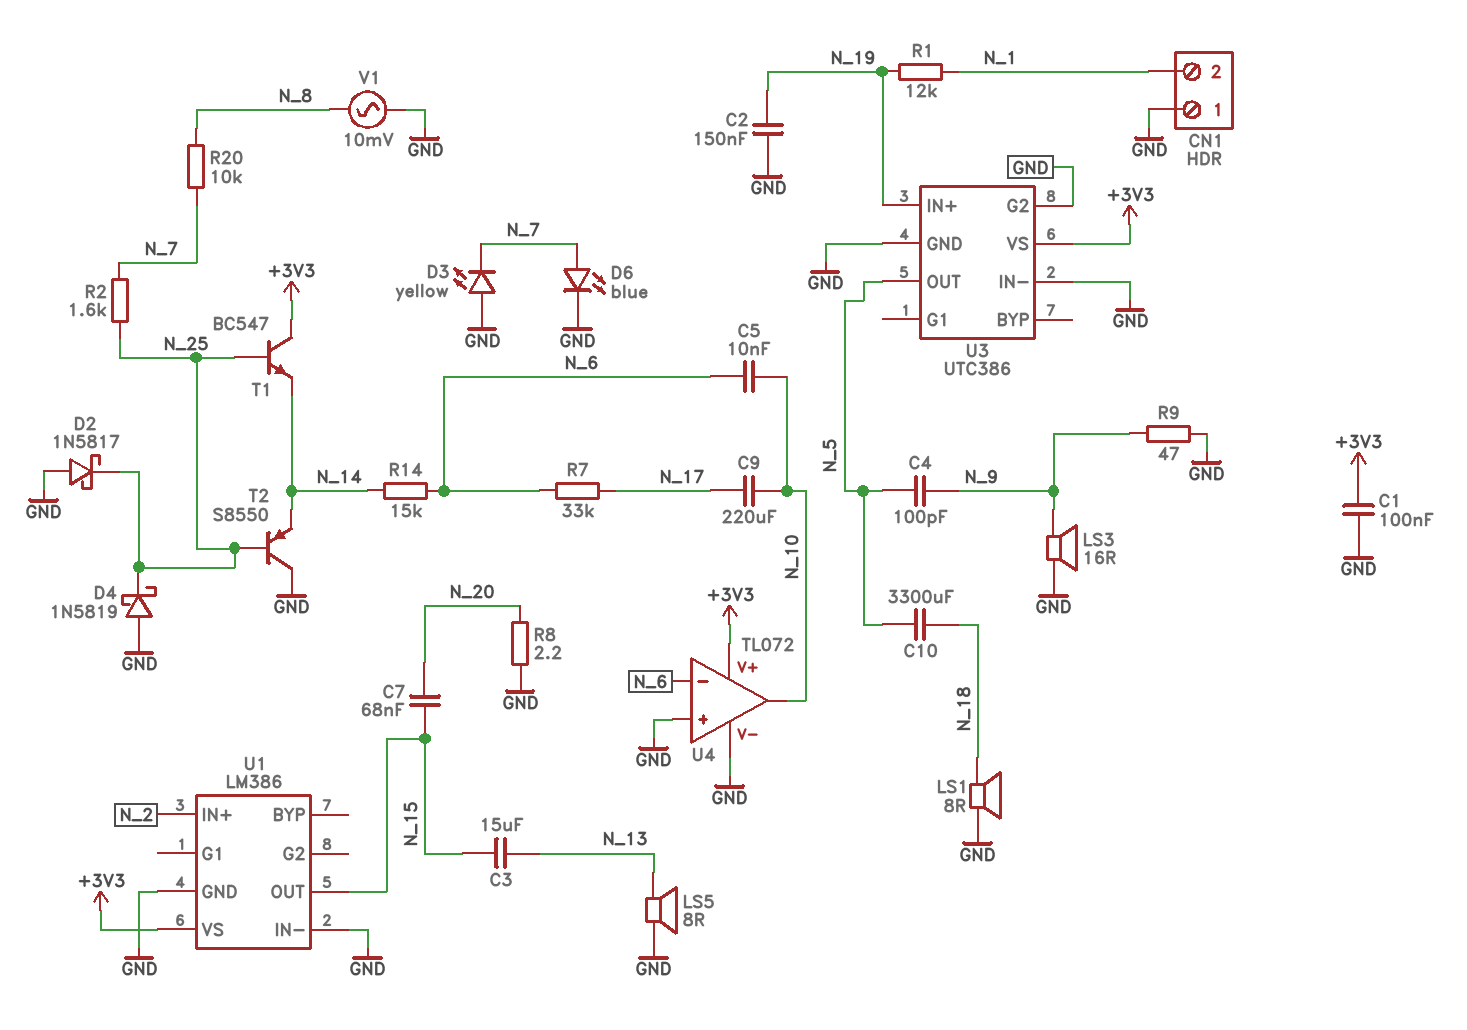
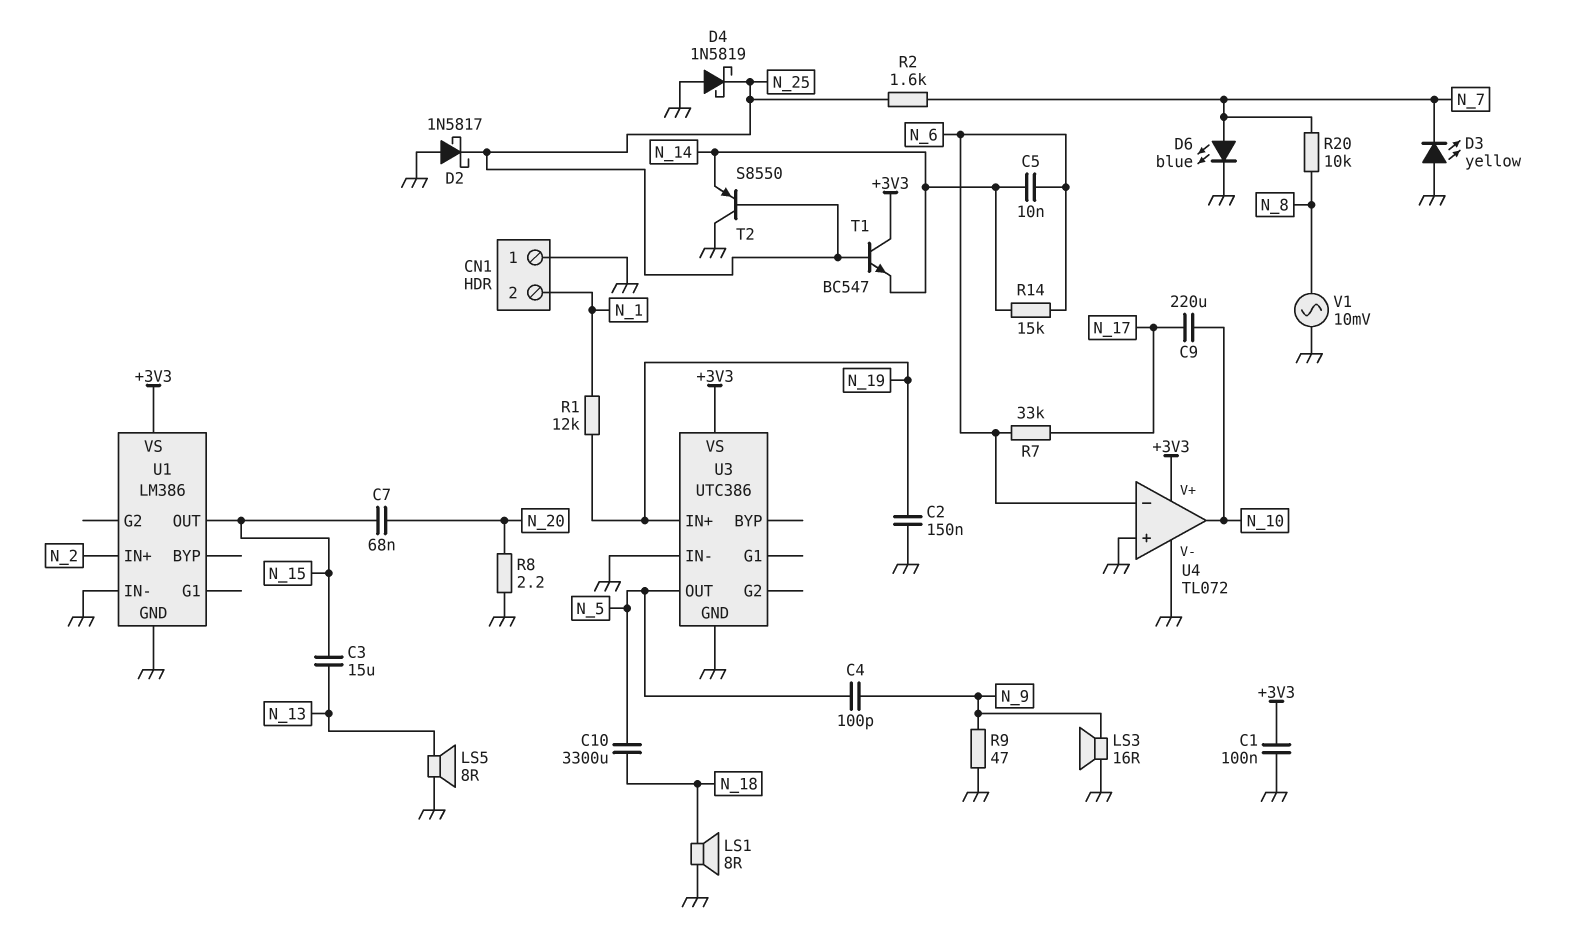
C5: 10nF (N_6, N_10) -> 10nF (N_6, N_14)
U3 pin G2: GND -> none

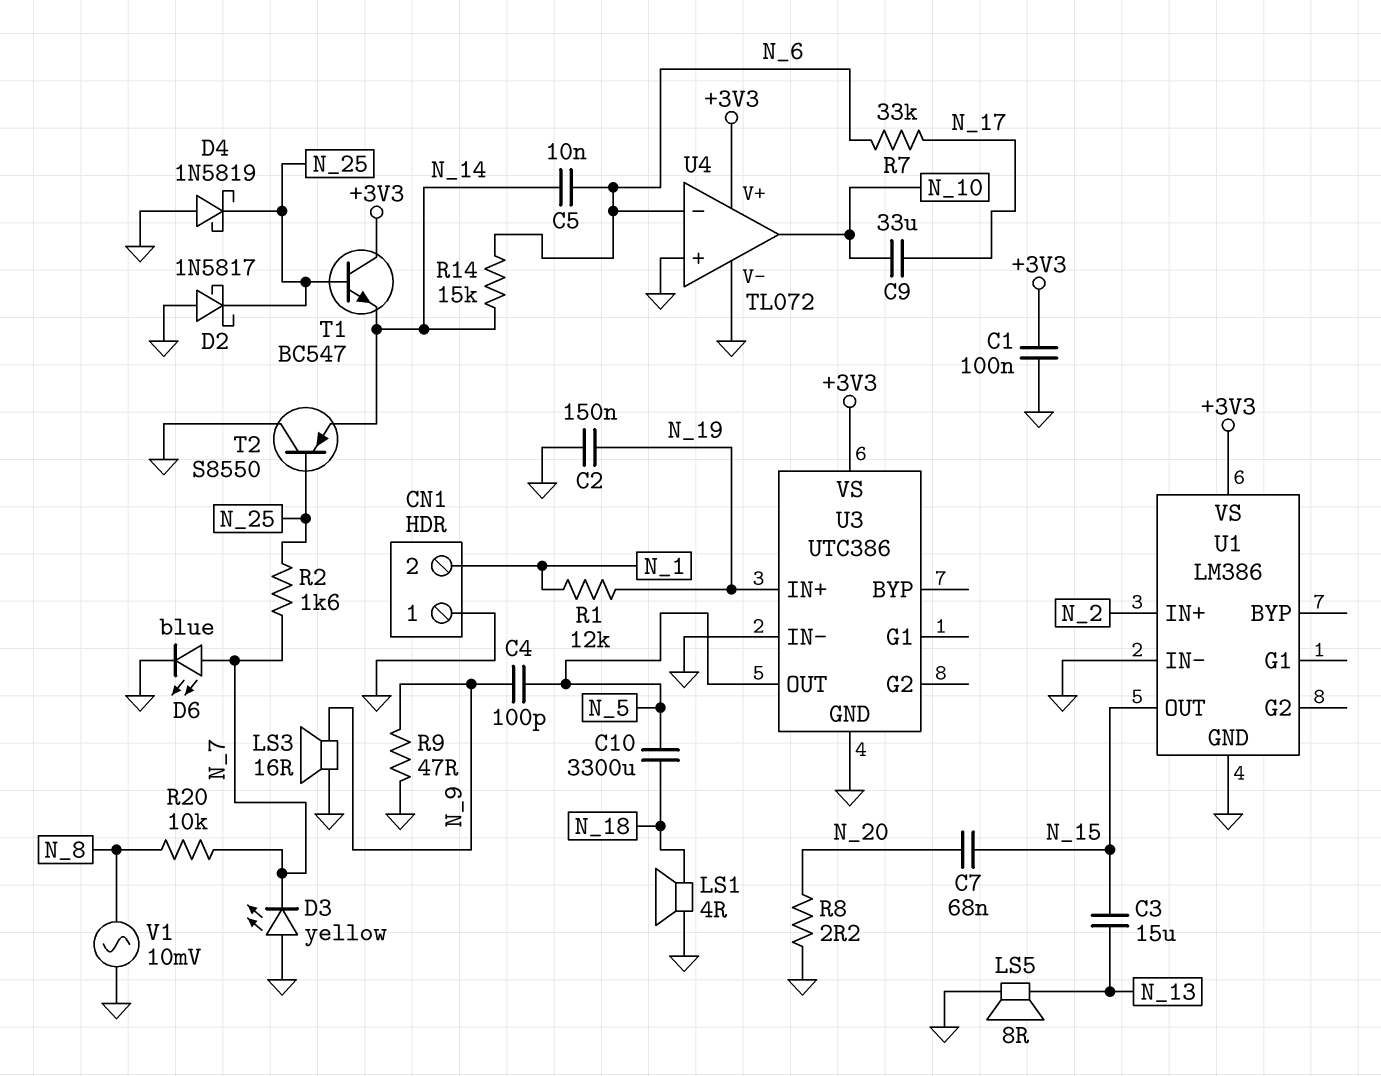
C9: 220uF (N_10, N_17) -> 33uF (N_10, N_17)
LS1: speaker 8R (GND, N_18) -> speaker 4R (GND, N_18)

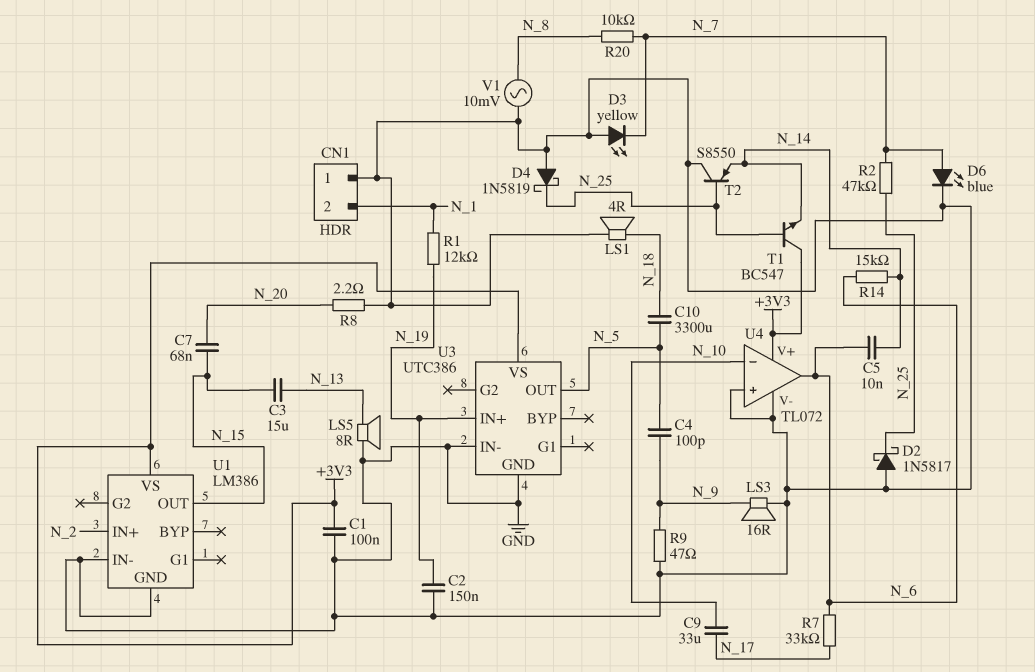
R2: 1.6k (N_7, N_25) -> 47k (N_7, N_25)
U4 pin in-: N_6 -> N_10
U4 pin out: N_10 -> N_6

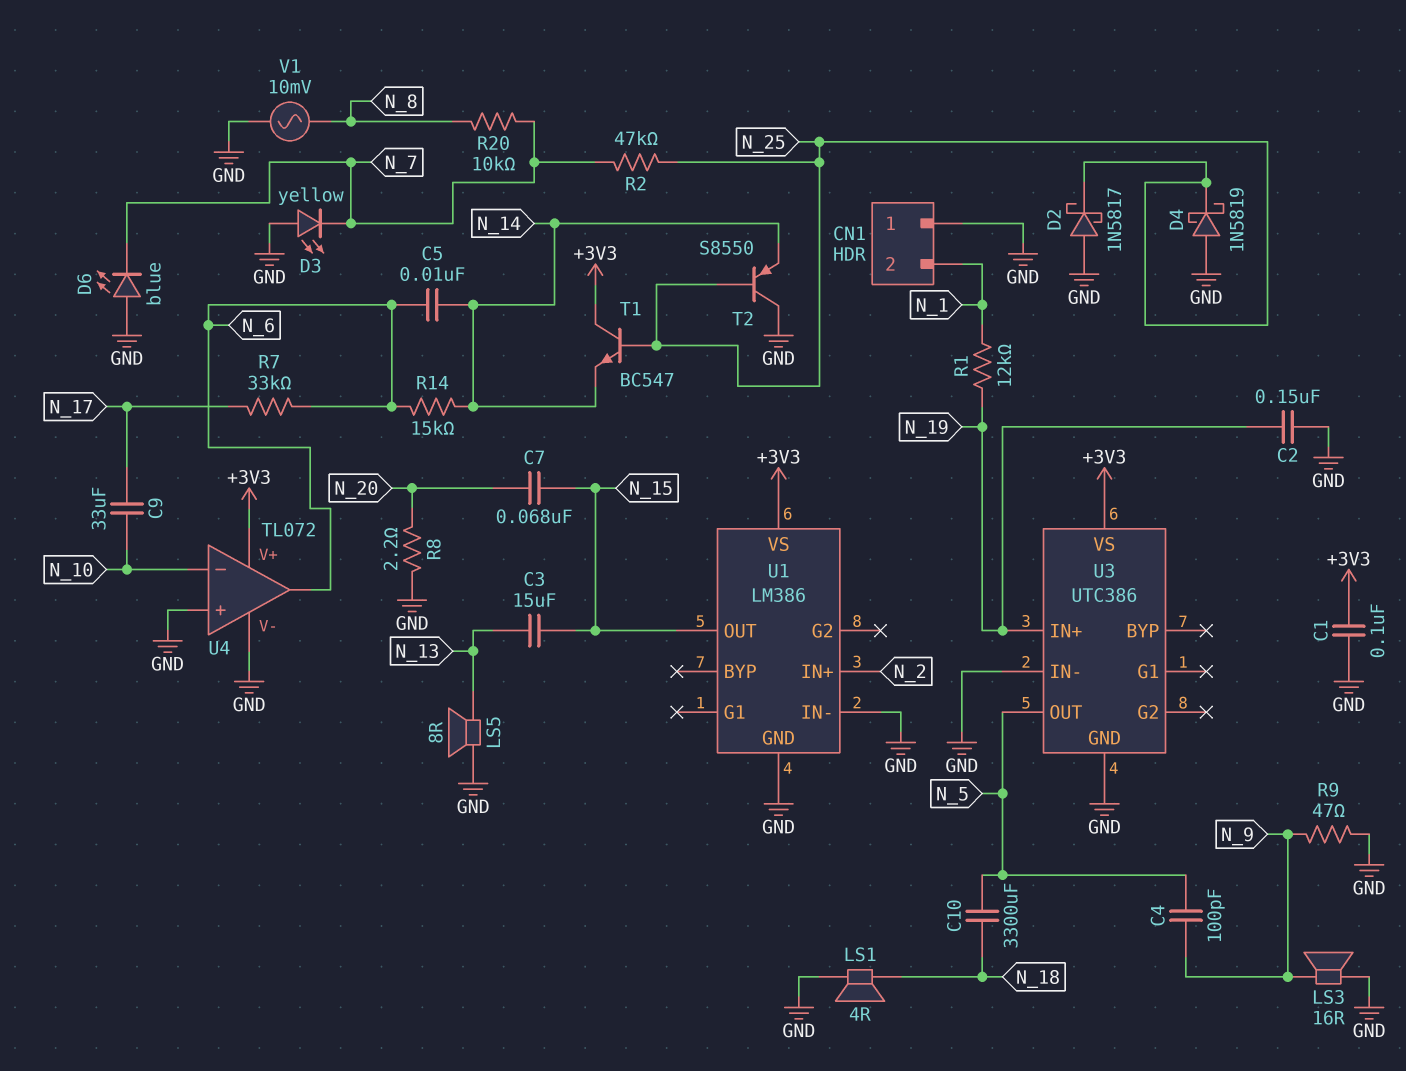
D6: LED blue (A N_7, K GND) -> LED blue (A GND, K N_7)

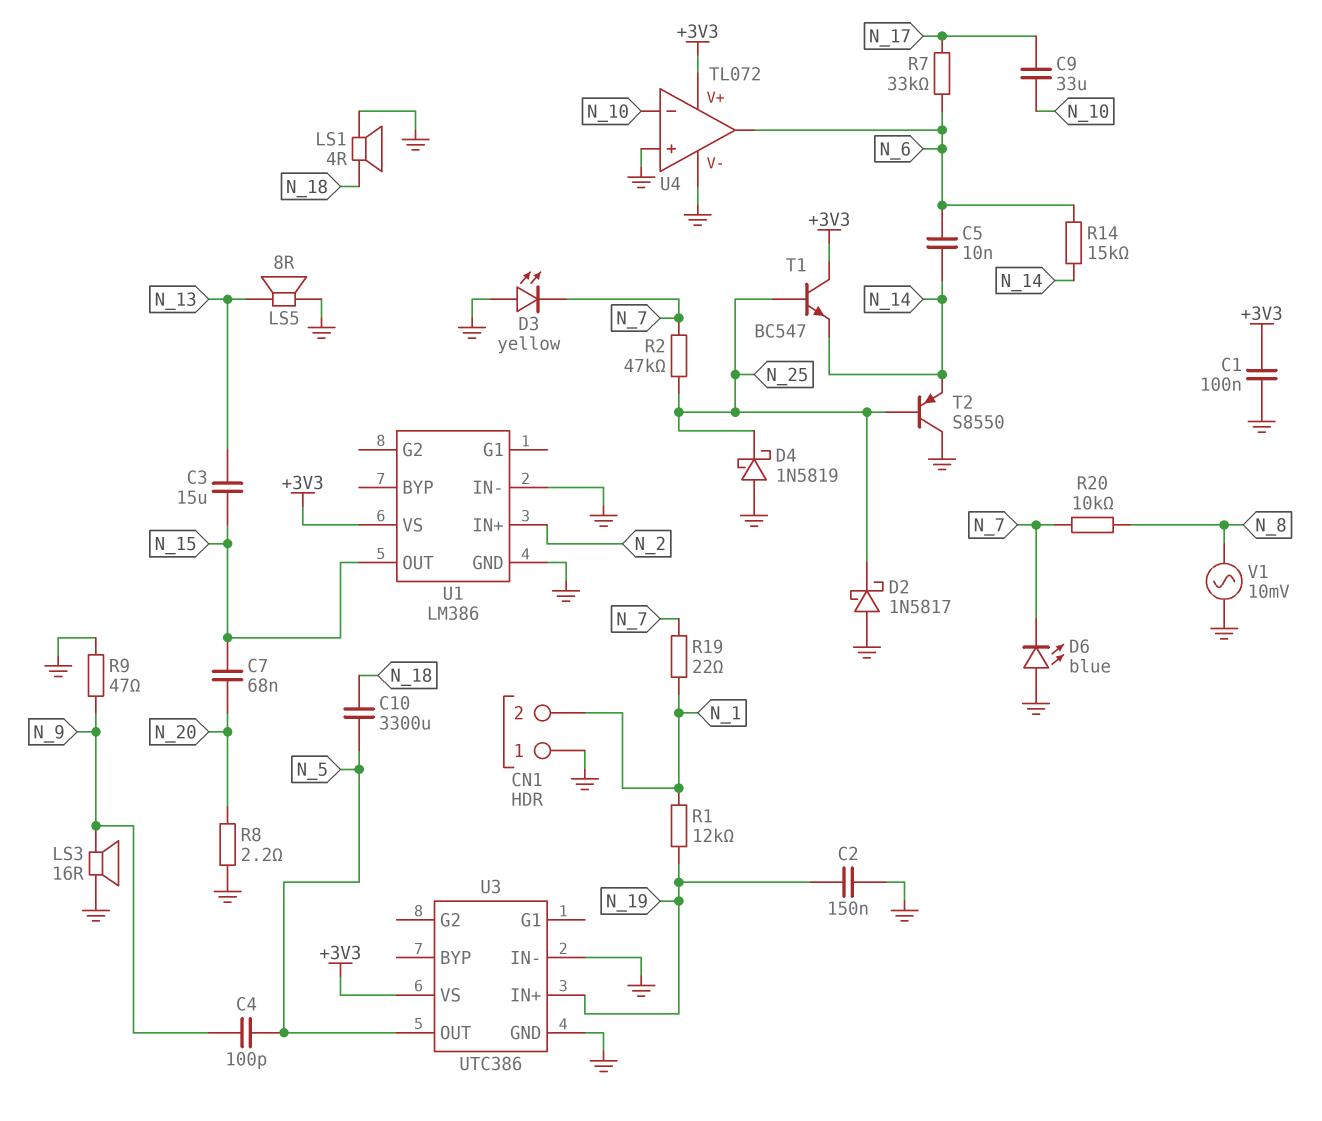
R19: none -> 22 (N_1, N_7)

